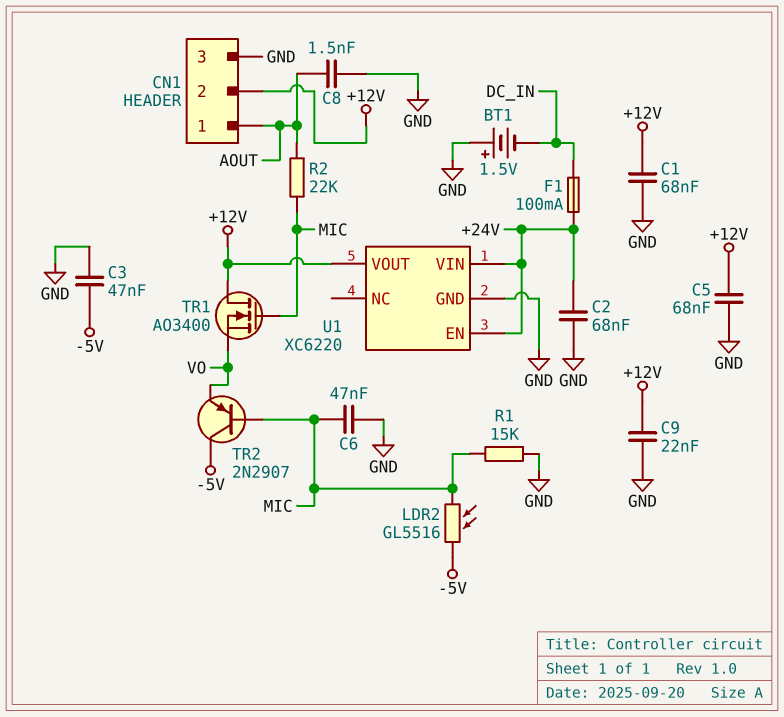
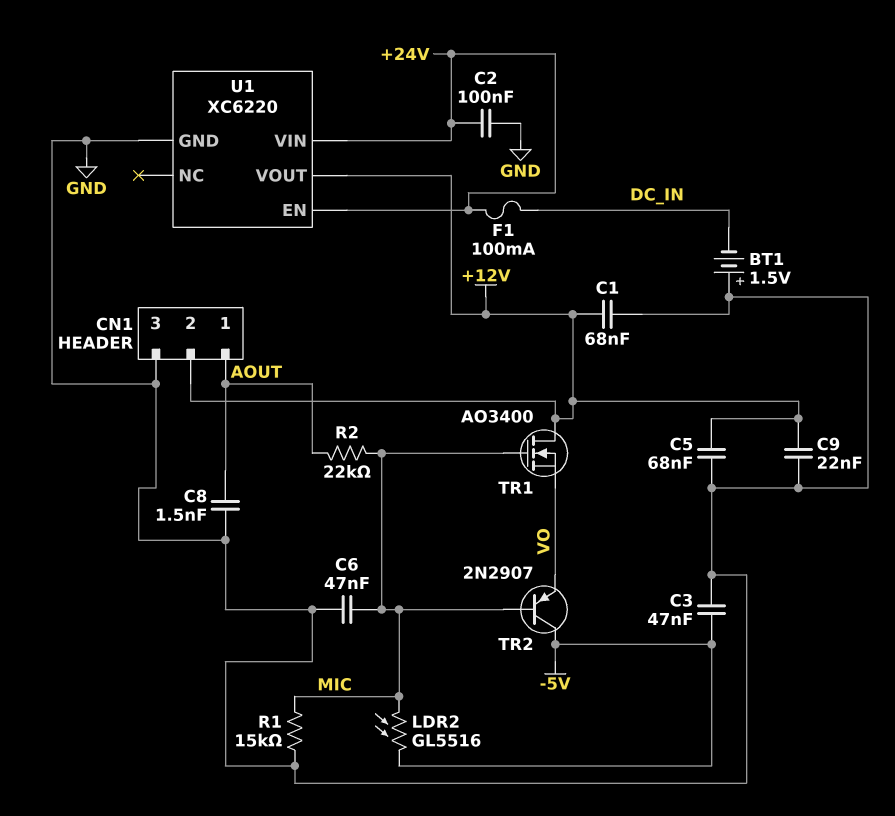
C2: 68nF (+24V, GND) -> 100nF (+24V, GND)

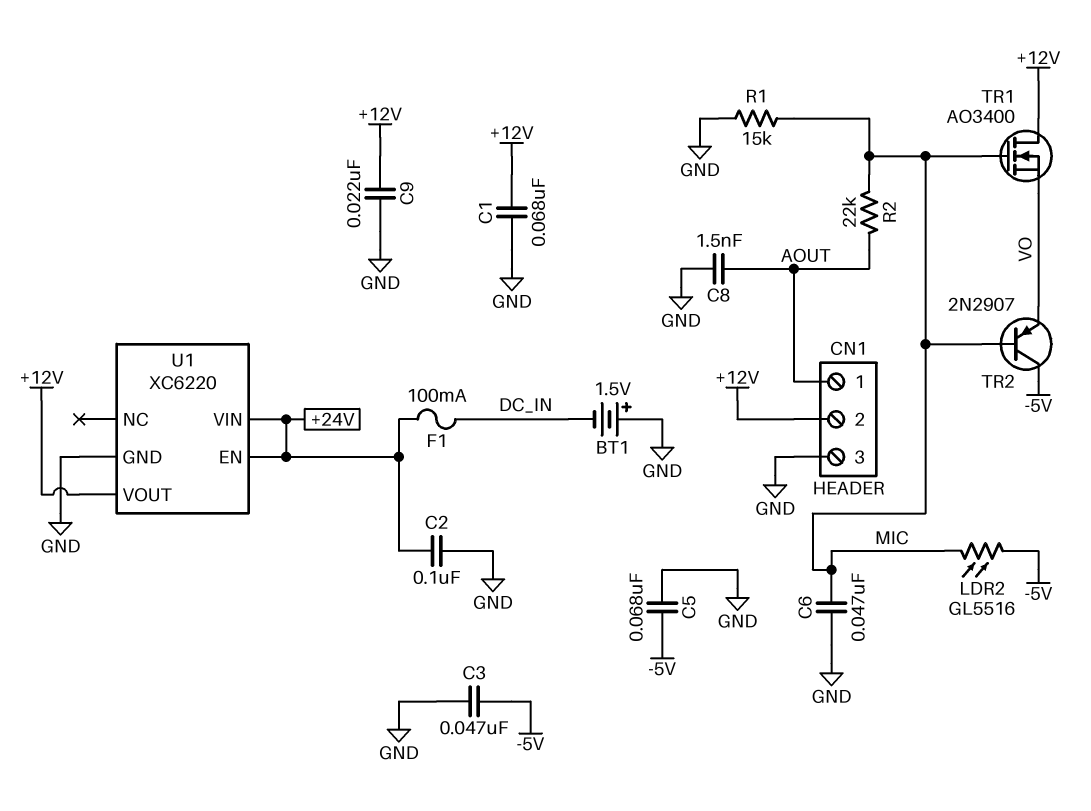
C5: 68nF (+12V, GND) -> 68nF (-5V, GND)

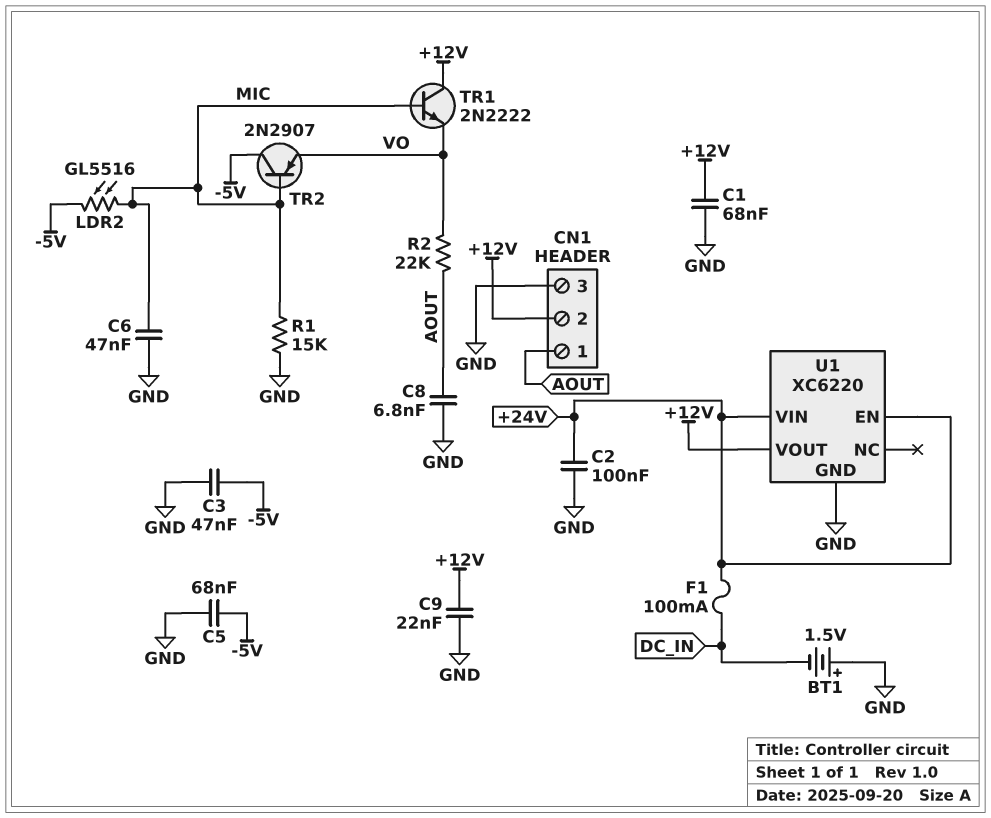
C8: 1.5nF (AOUT, GND) -> 6.8nF (AOUT, GND)
R2: 22k (AOUT, MIC) -> 22k (AOUT, VO)
TR1: NMOS AO3400 (G MIC, D +12V, S VO) -> NPN 2N2222 (B MIC, C +12V, E VO)

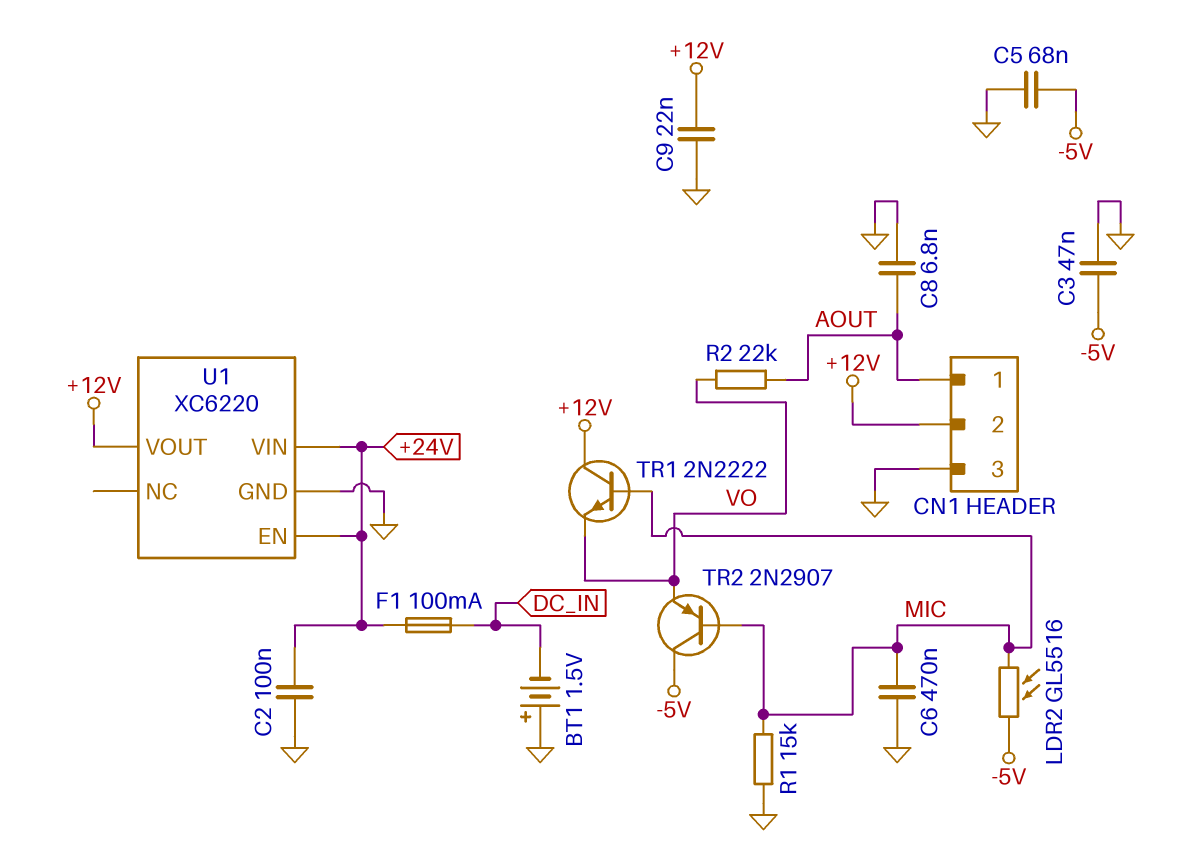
C1: 68nF (+12V, GND) -> none
C6: 47nF (GND, MIC) -> 470nF (GND, MIC)

